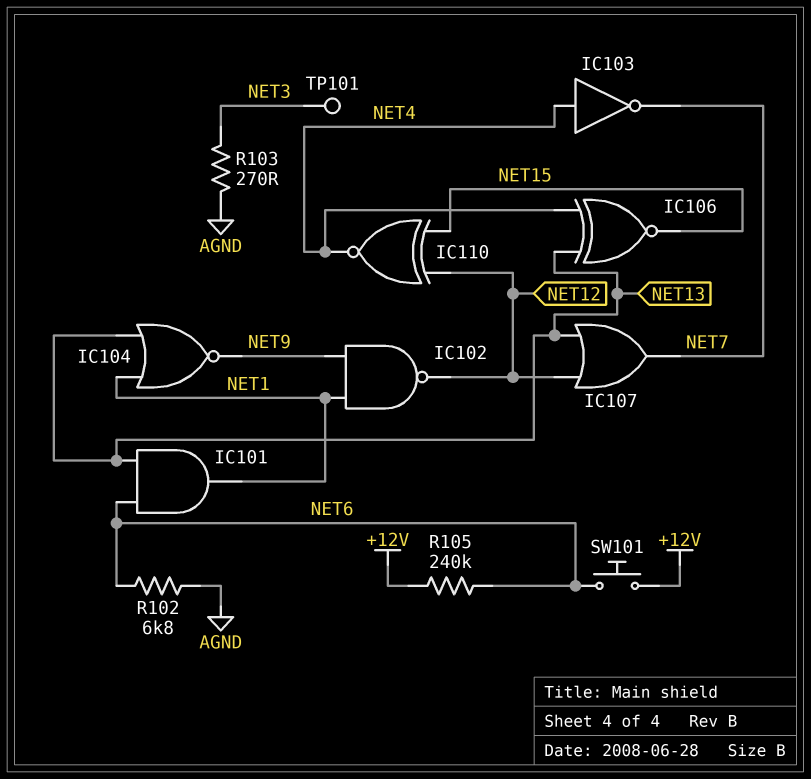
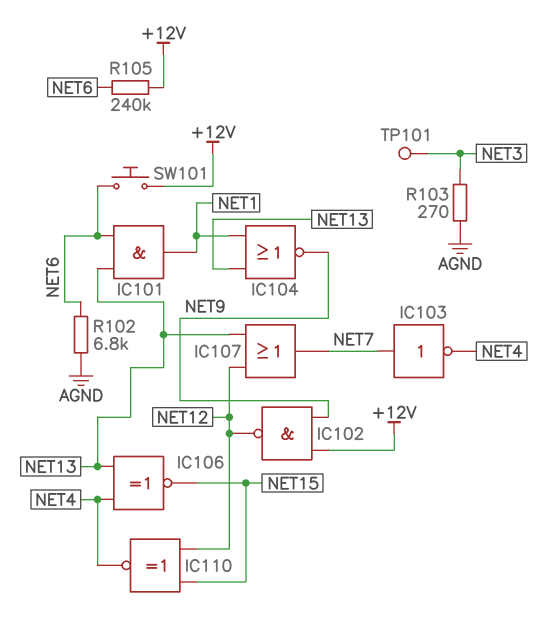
IC102: NAND (in NET1, in NET9, out NET12) -> NAND (in +12V, in NET9, out NET12)
IC103: NOT (in NET4, out NET7) -> NOT (in NET7, out NET4)

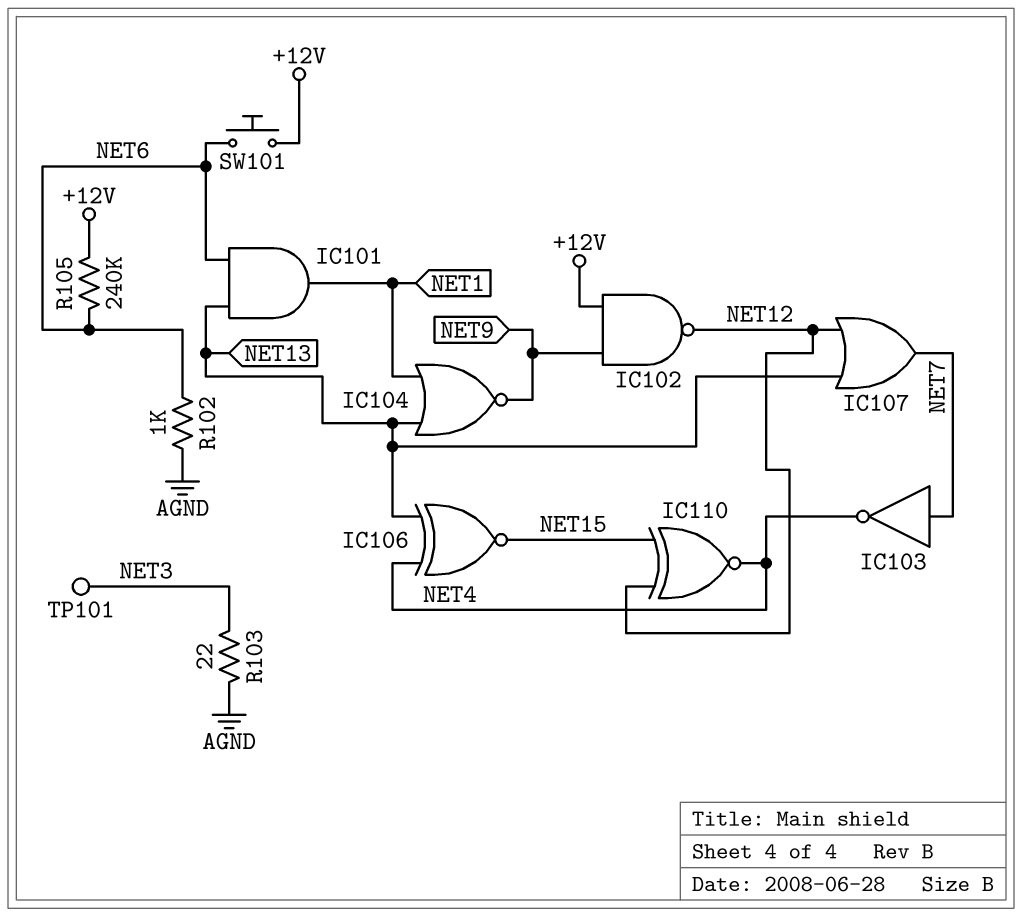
R102: 6.8k (AGND, NET6) -> 1k (AGND, NET6)
R103: 270 (AGND, NET3) -> 22 (AGND, NET3)

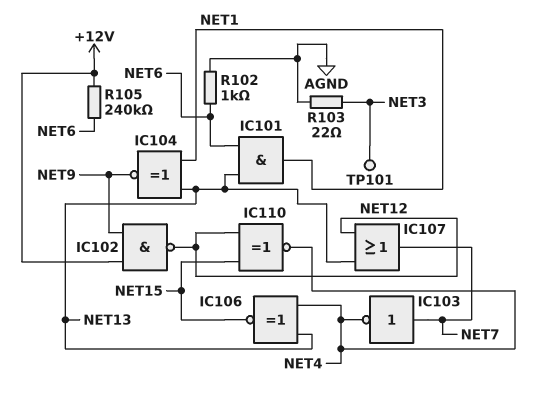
IC104: NOR (in NET1, in NET13, out NET9) -> XNOR (in NET1, in NET13, out NET9)
SW101: button (+12V, NET6) -> none

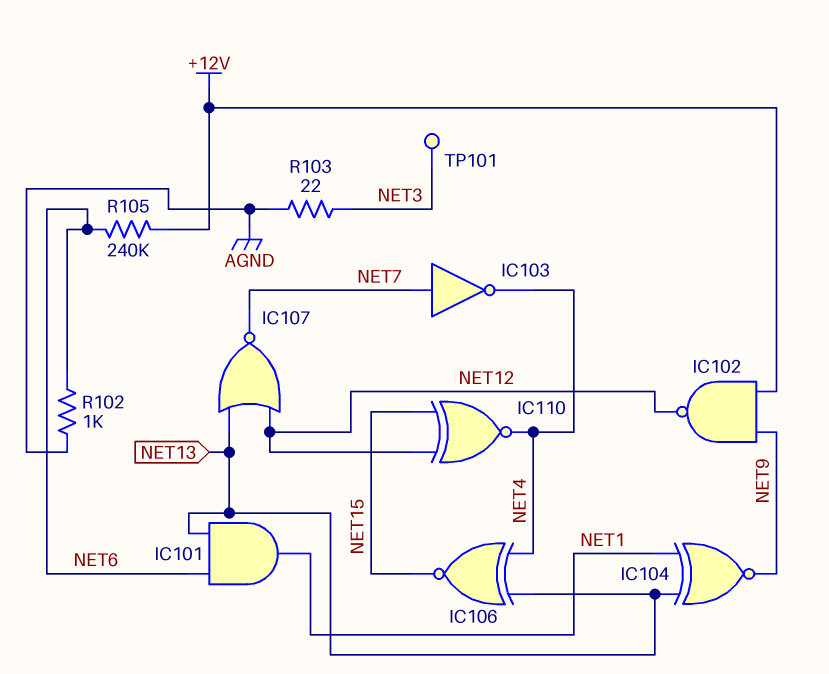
IC107: OR (in NET12, in NET13, out NET7) -> NOR (in NET12, in NET13, out NET7)

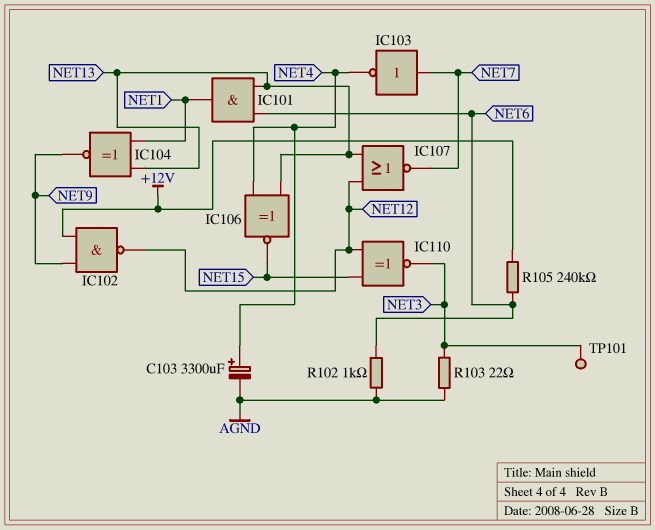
C103: none -> 3300uF (plus NET4, minus AGND)
IC110: XNOR (in NET12, in NET15, out NET4) -> XNOR (in NET12, in NET15, out NET3)

